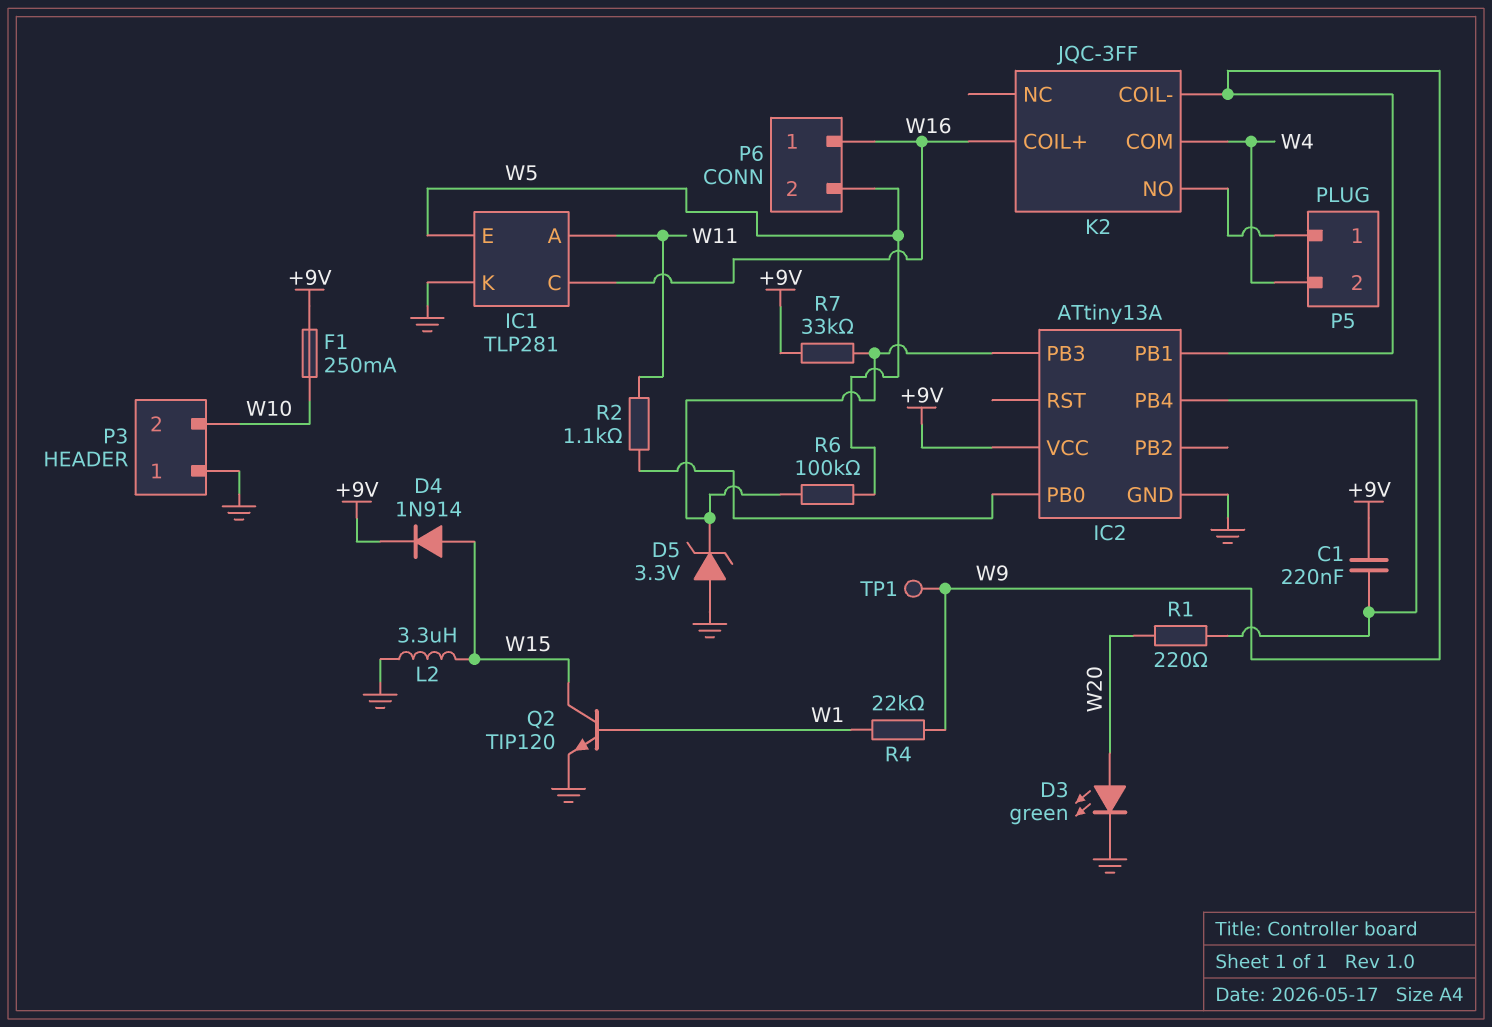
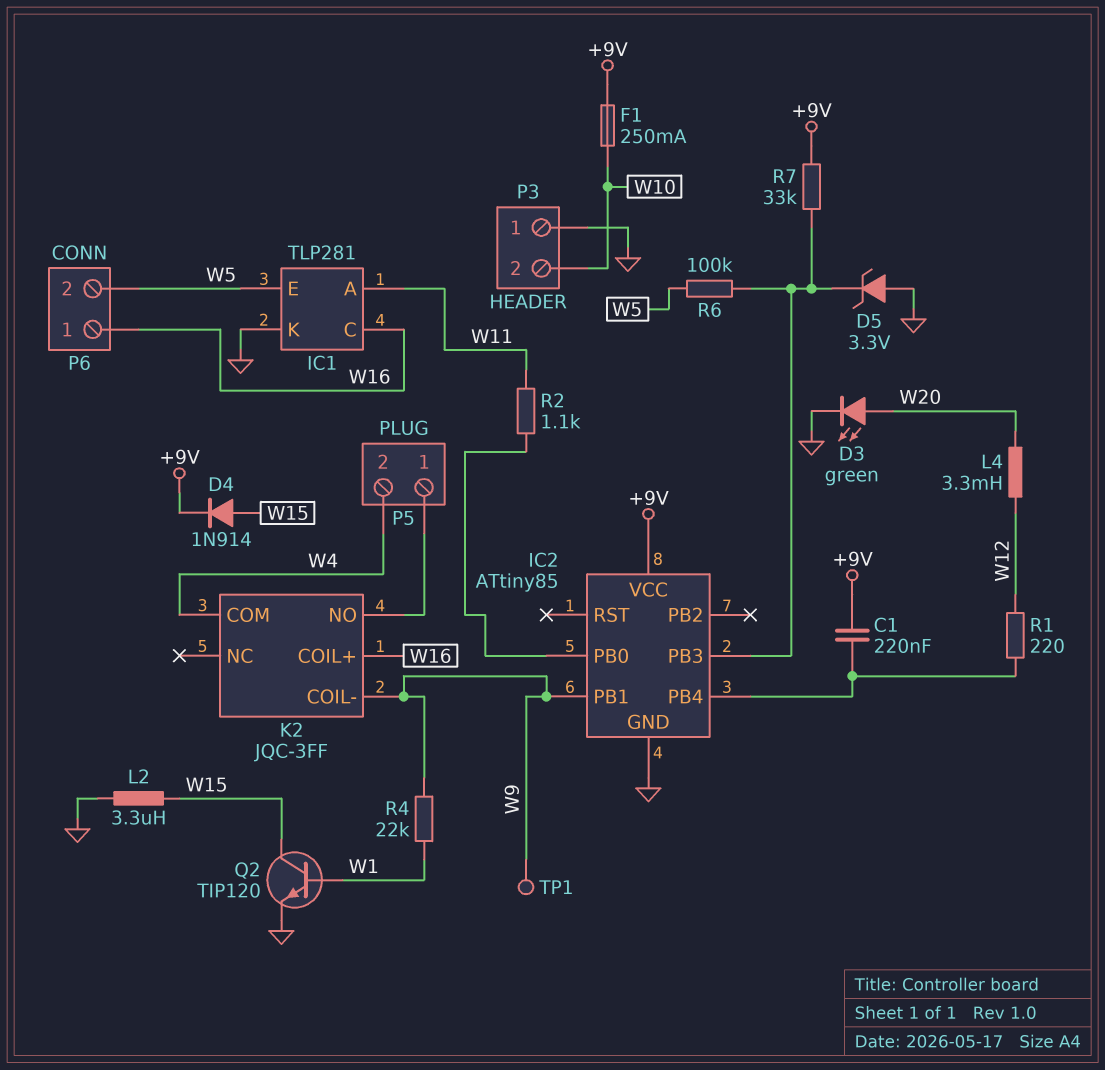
IC2: ATtiny13A -> ATtiny85
L4: none -> 3.3mH (W12, W20)
R1: 220 (IC2/PB4, W20) -> 220 (IC2/PB4, W12)

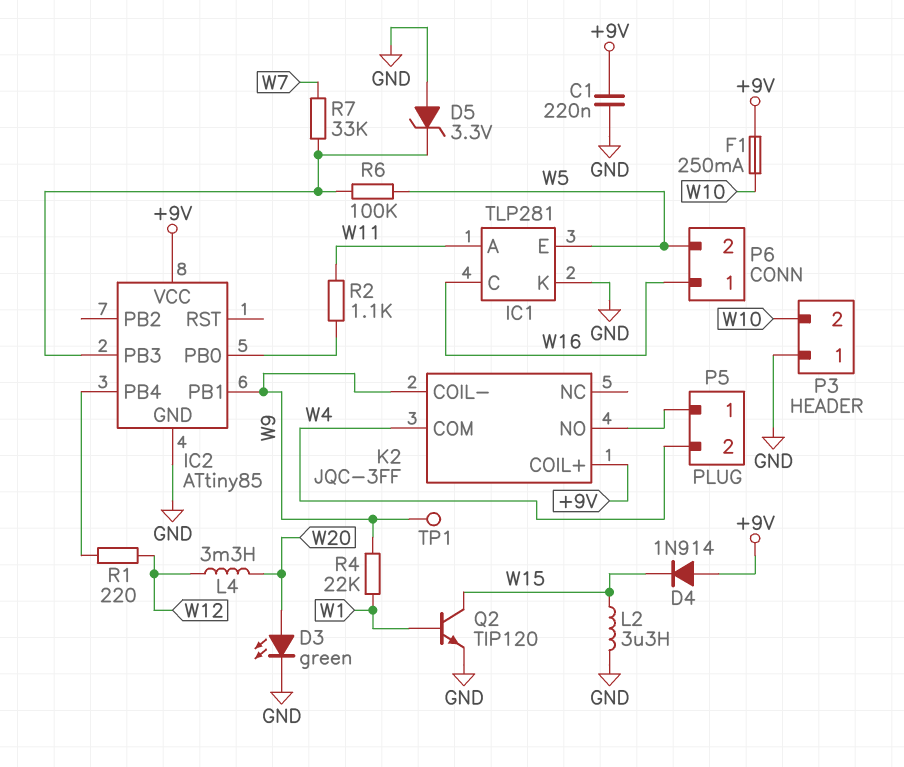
C1: 220nF (+9V, IC2/PB4) -> 220nF (+9V, GND)
D4: diode 1N914 (A W15, K +9V) -> diode 1N914 (A +9V, K W15)
K2 pin COIL+: W16 -> +9V
R7: 33k (+9V, IC2/PB3) -> 33k (IC2/PB3, W7)

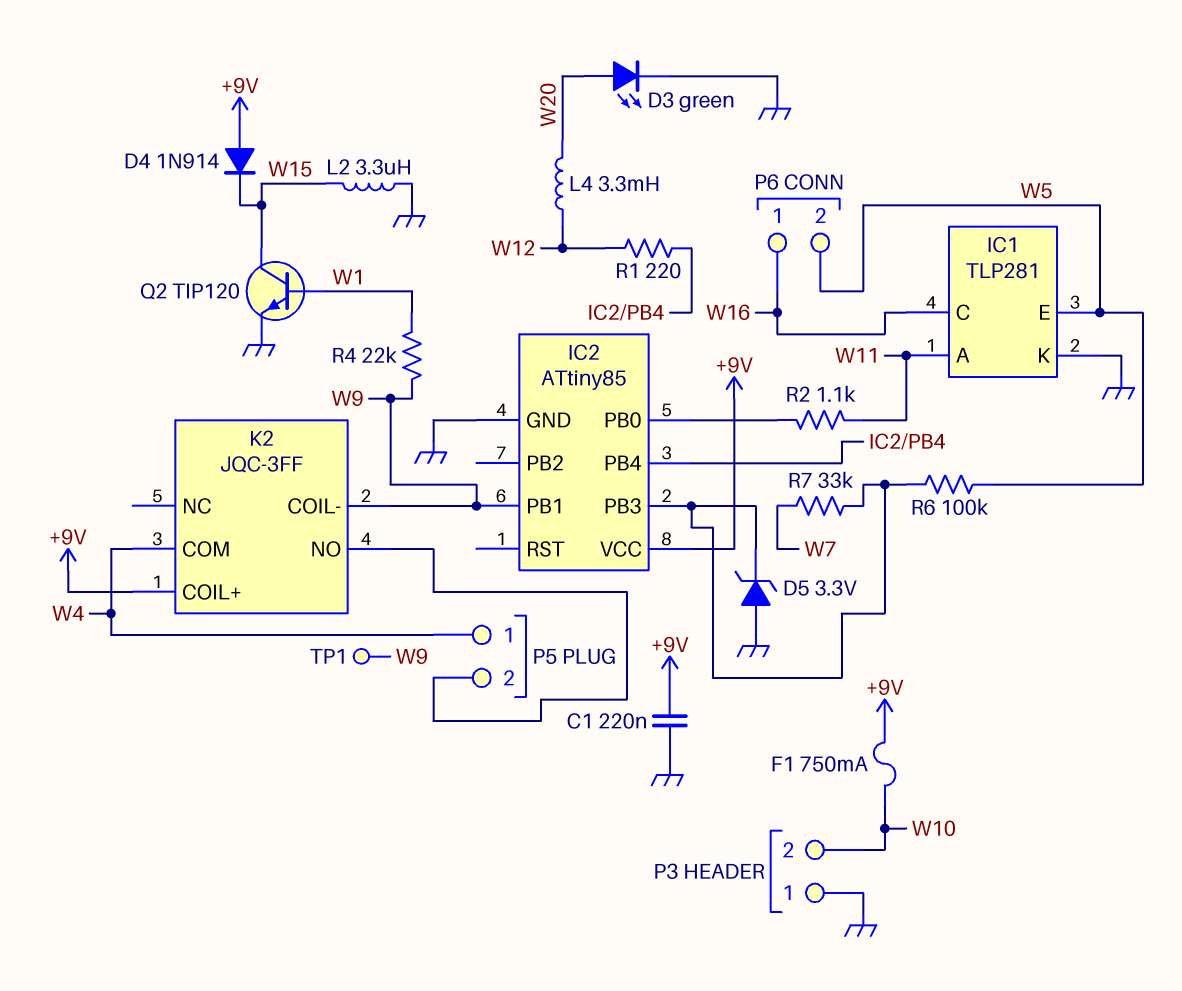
F1: 250mA (+9V, W10) -> 750mA (+9V, W10)
P5 pin 1: K2/NO -> W4
P5 pin 2: W4 -> K2/NO

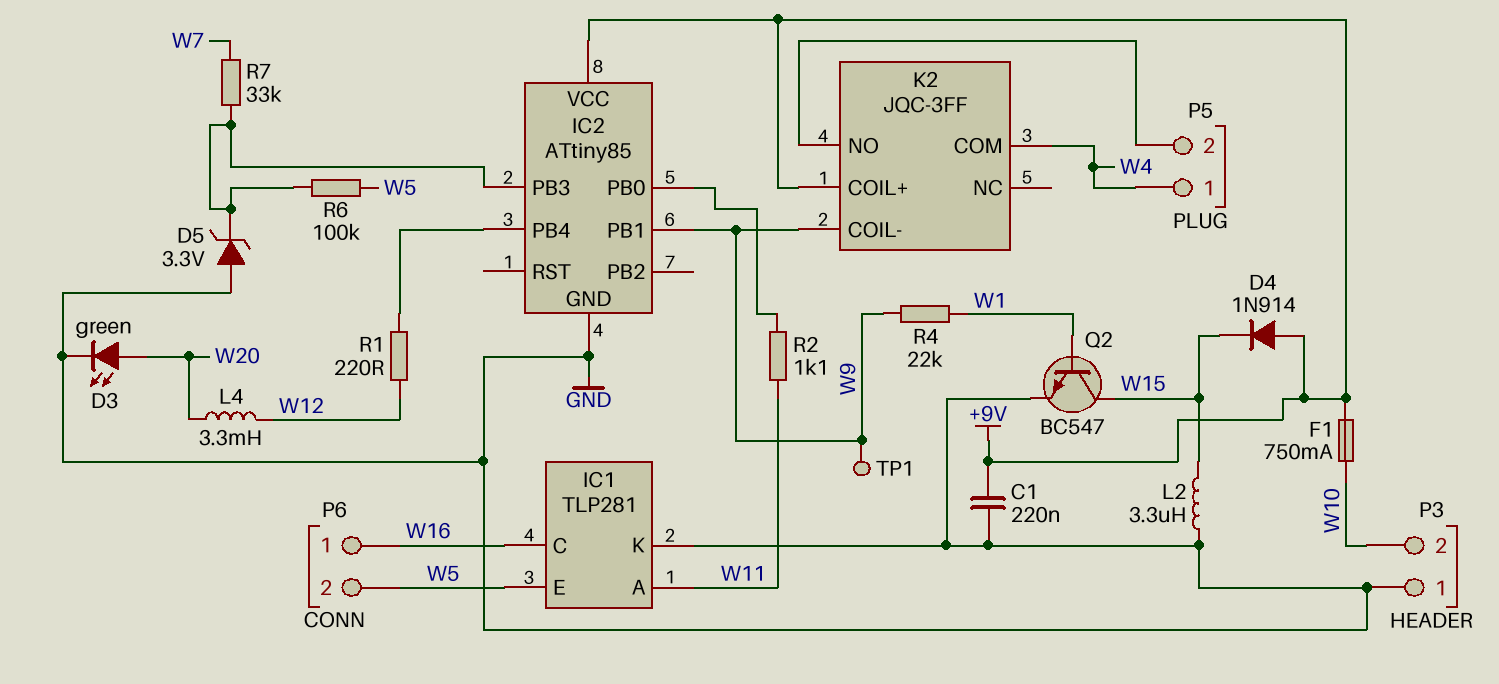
Q2: NPN TIP120 (B W1, C W15, E GND) -> NPN BC547 (B W1, C W15, E GND)

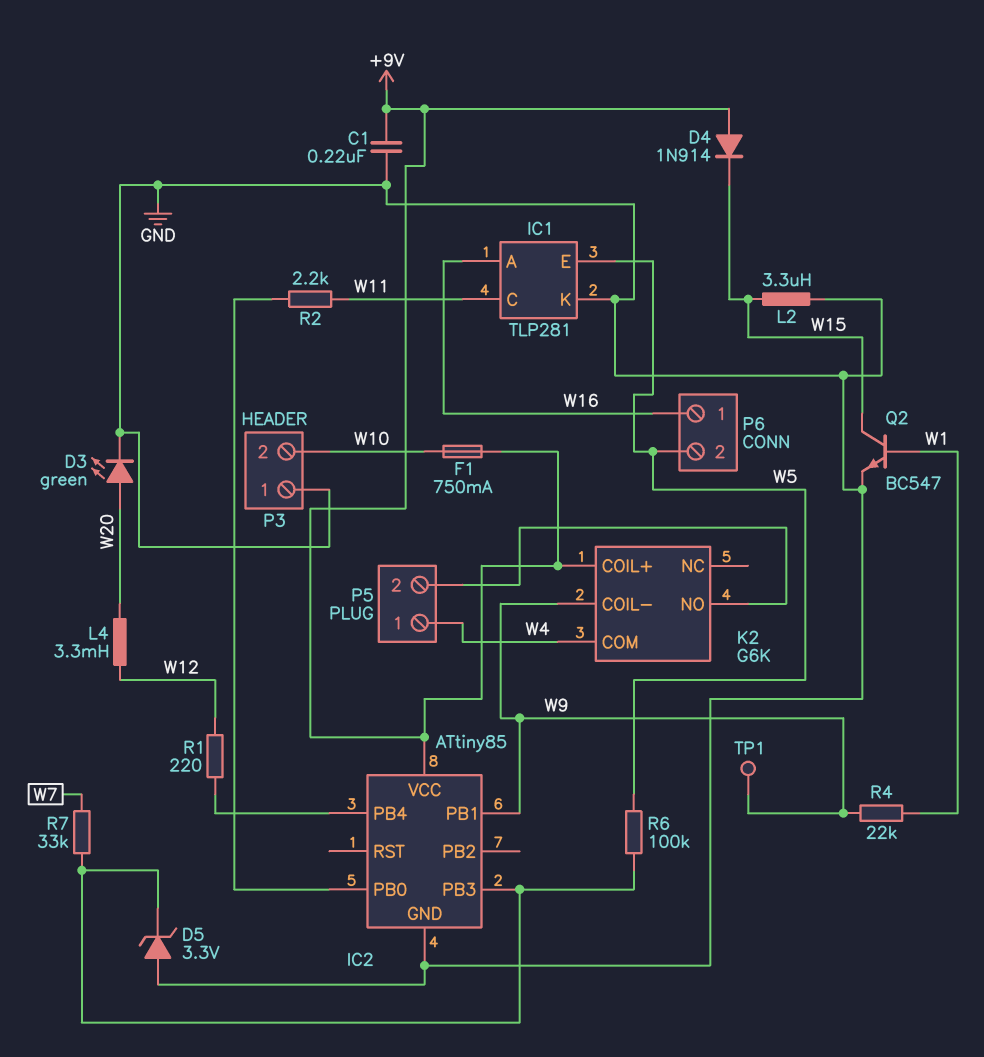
IC1 pin A: W11 -> W16
IC1 pin C: W16 -> W11
K2: JQC-3FF -> G6K
R2: 1.1k (IC2/PB0, W11) -> 2.2k (IC2/PB0, W11)

